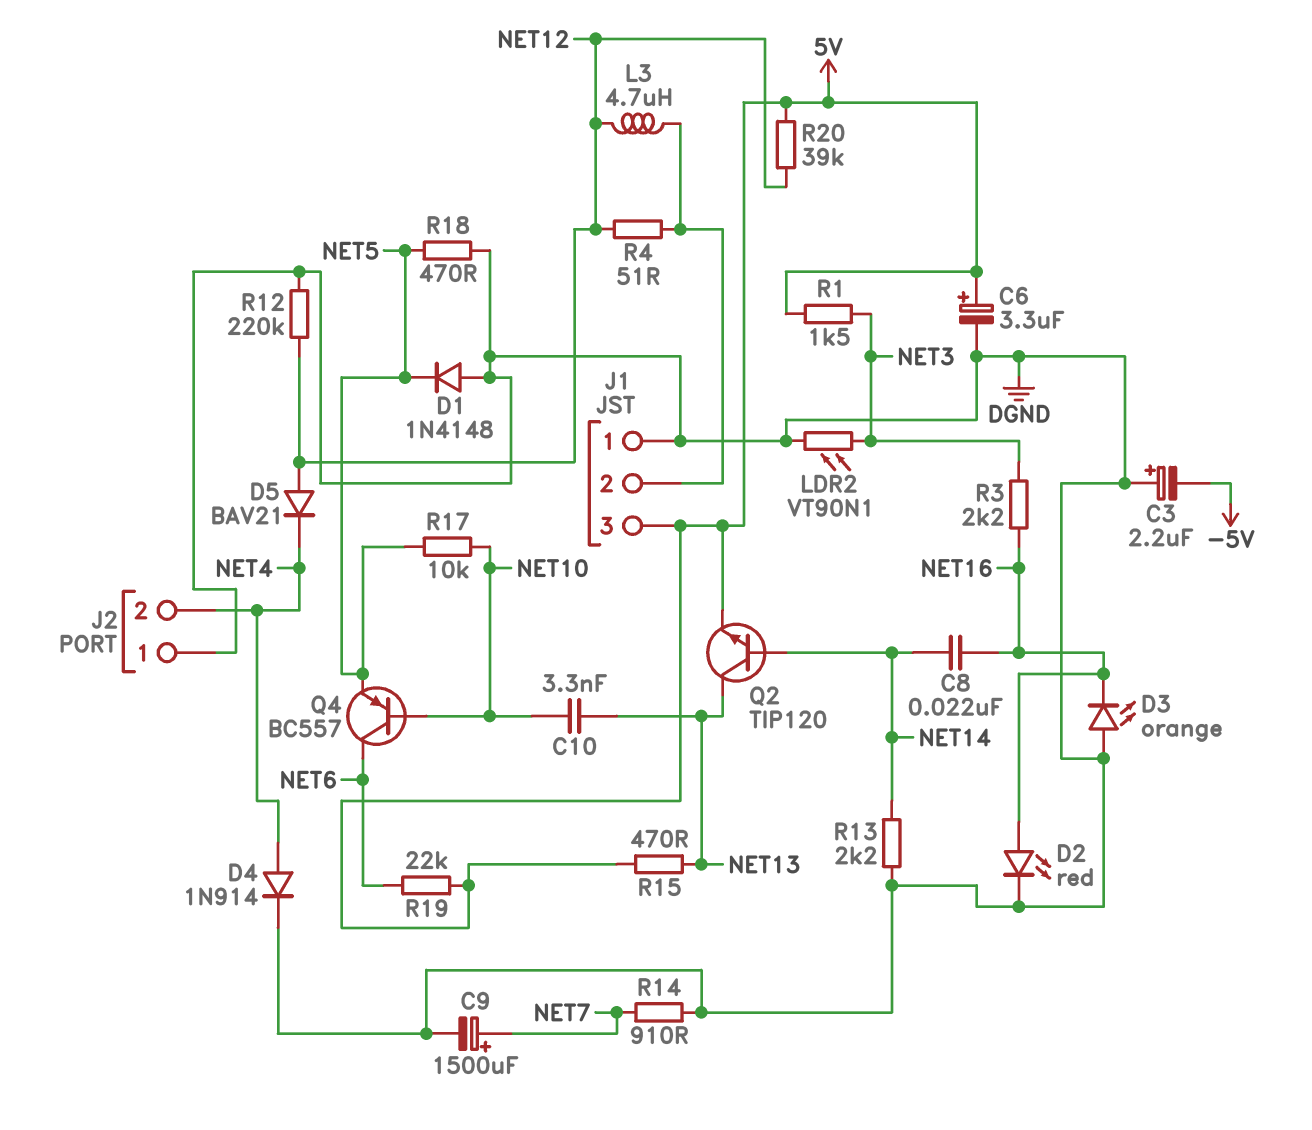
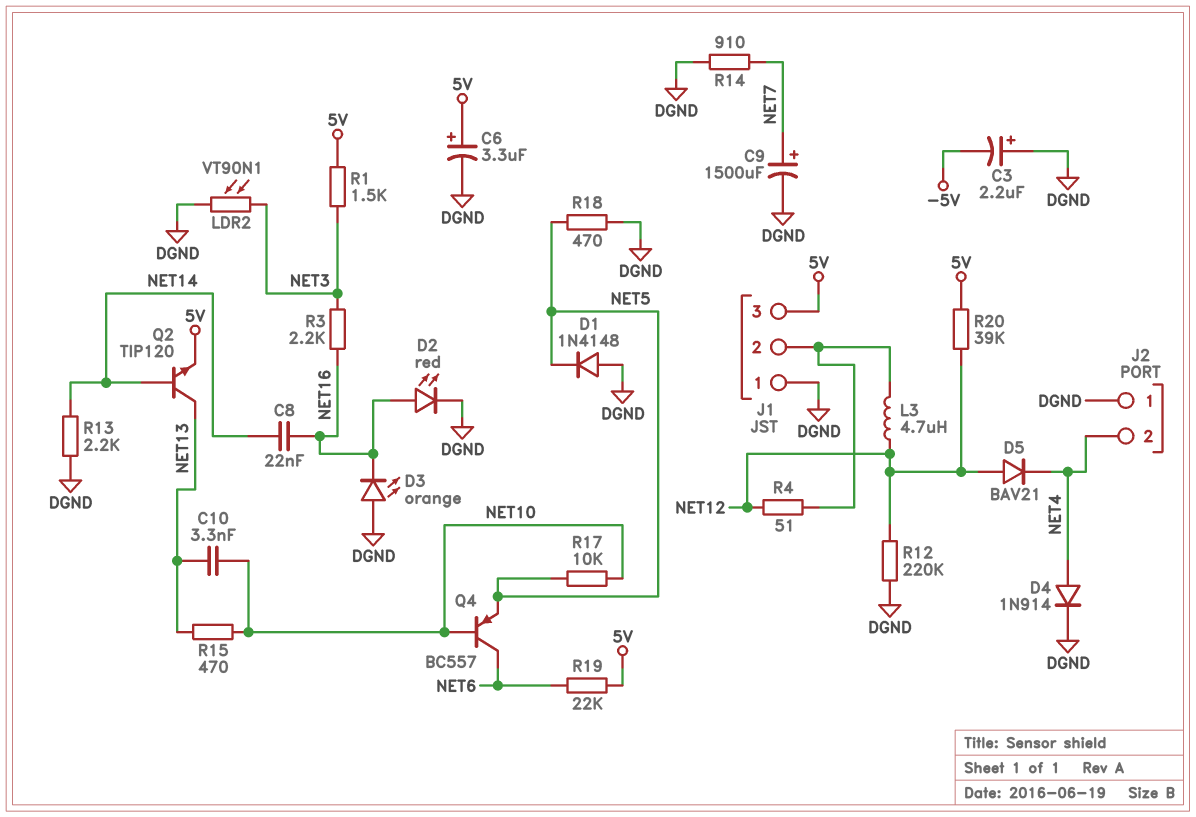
R15: 470 (5V, NET13) -> 470 (NET10, NET13)

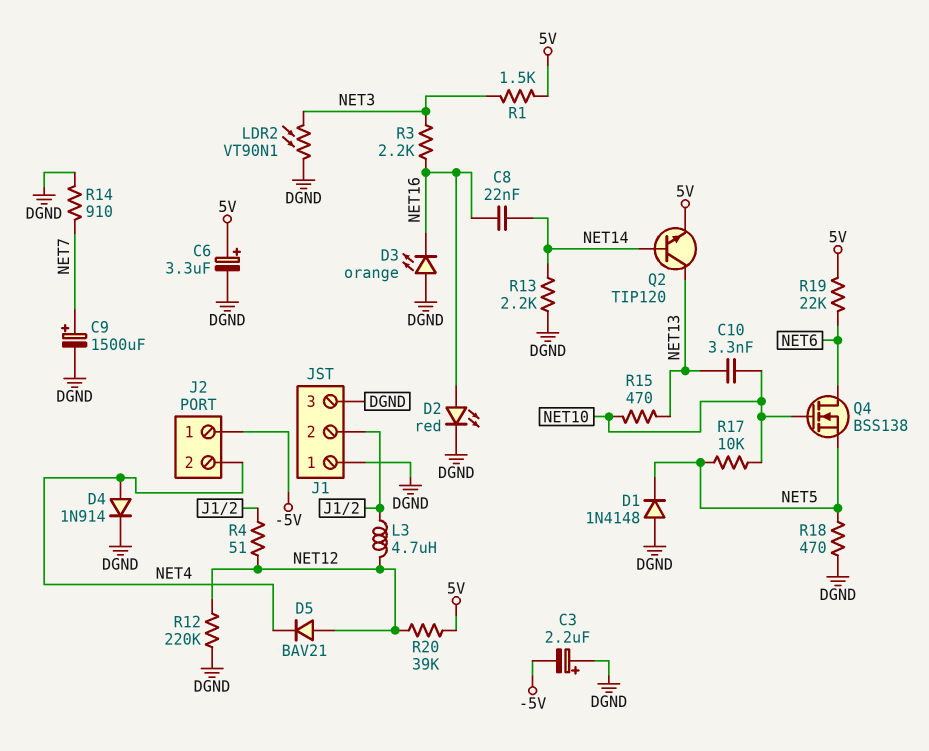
J1 pin 3: 5V -> DGND
J2 pin 1: DGND -> -5V
Q4: PNP BC557 (B NET10, C NET6, E NET5) -> NMOS BSS138 (G NET10, D NET6, S NET5)

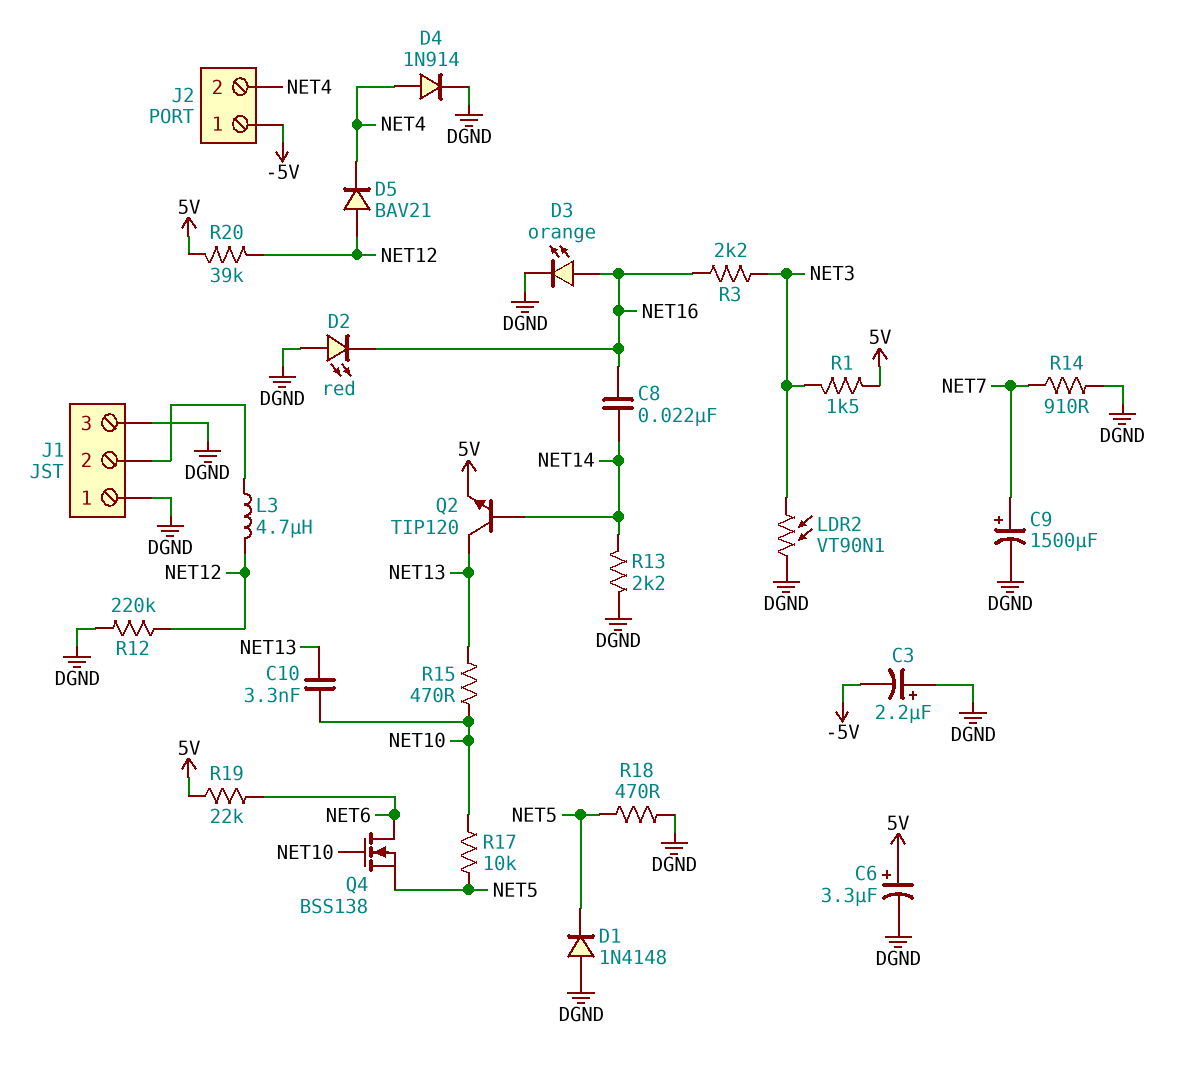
D2: LED red (A NET16, K DGND) -> LED red (A DGND, K NET16)
D3: LED orange (A DGND, K NET16) -> LED orange (A NET16, K DGND)
R4: 51 (J1/2, NET12) -> none

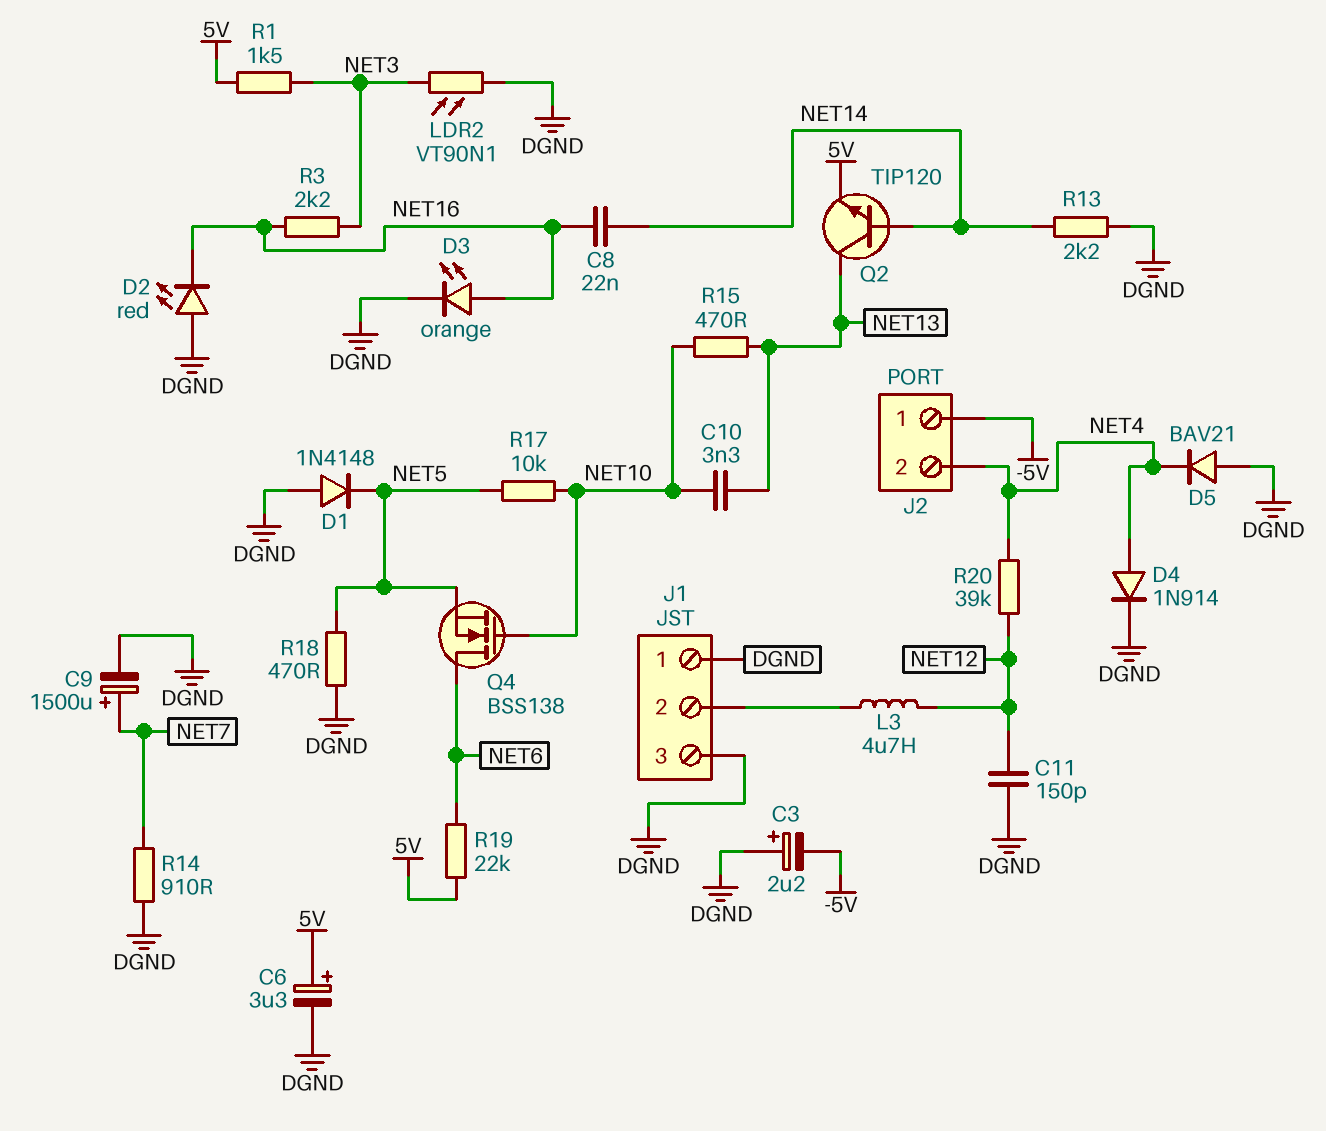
C11: none -> 150pF (DGND, NET12)
D5: diode BAV21 (A NET12, K NET4) -> diode BAV21 (A DGND, K NET4)
R12: 220k (DGND, NET12) -> none
R20: 39k (5V, NET12) -> 39k (NET4, NET12)

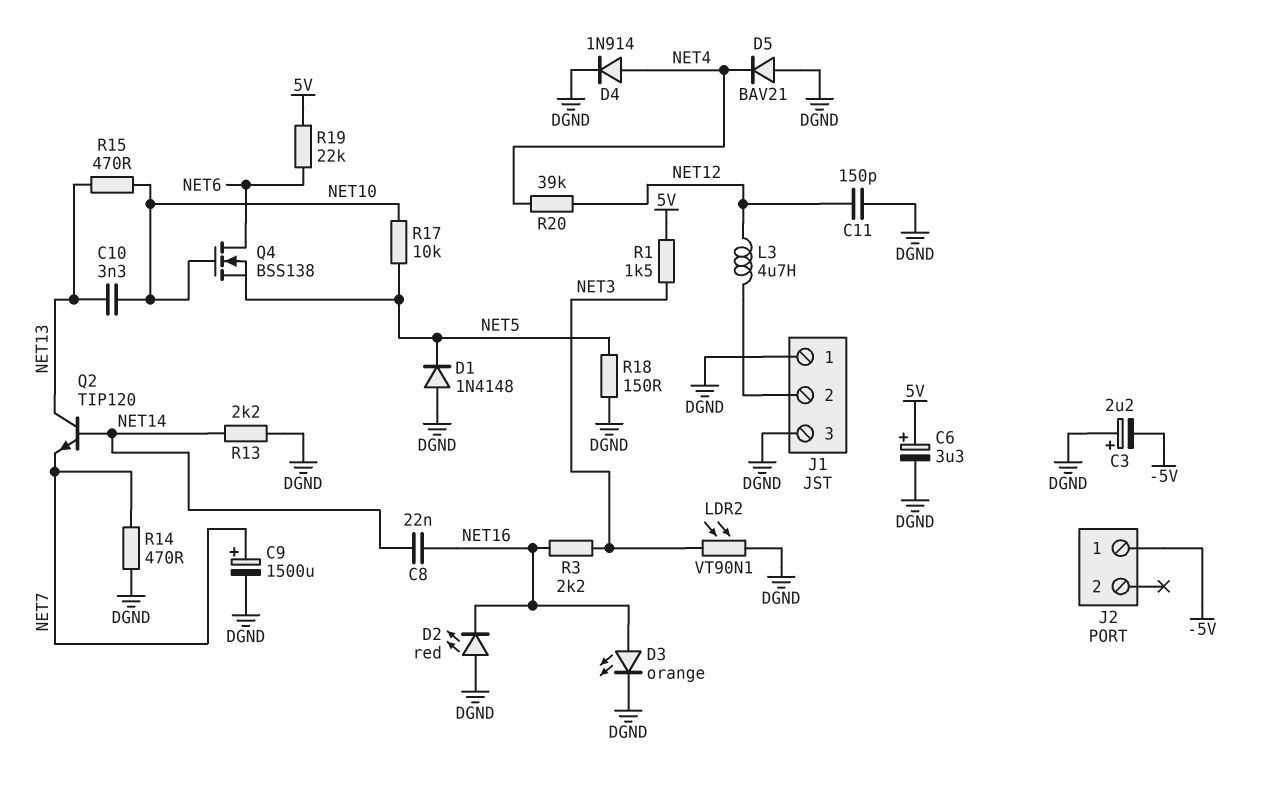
J2 pin 2: NET4 -> none
Q2: NPN TIP120 (B NET14, C NET13, E 5V) -> NPN TIP120 (B NET14, C NET13, E NET7)
R14: 910 (DGND, NET7) -> 470 (DGND, NET7)
R18: 470 (DGND, NET5) -> 150 (DGND, NET5)

